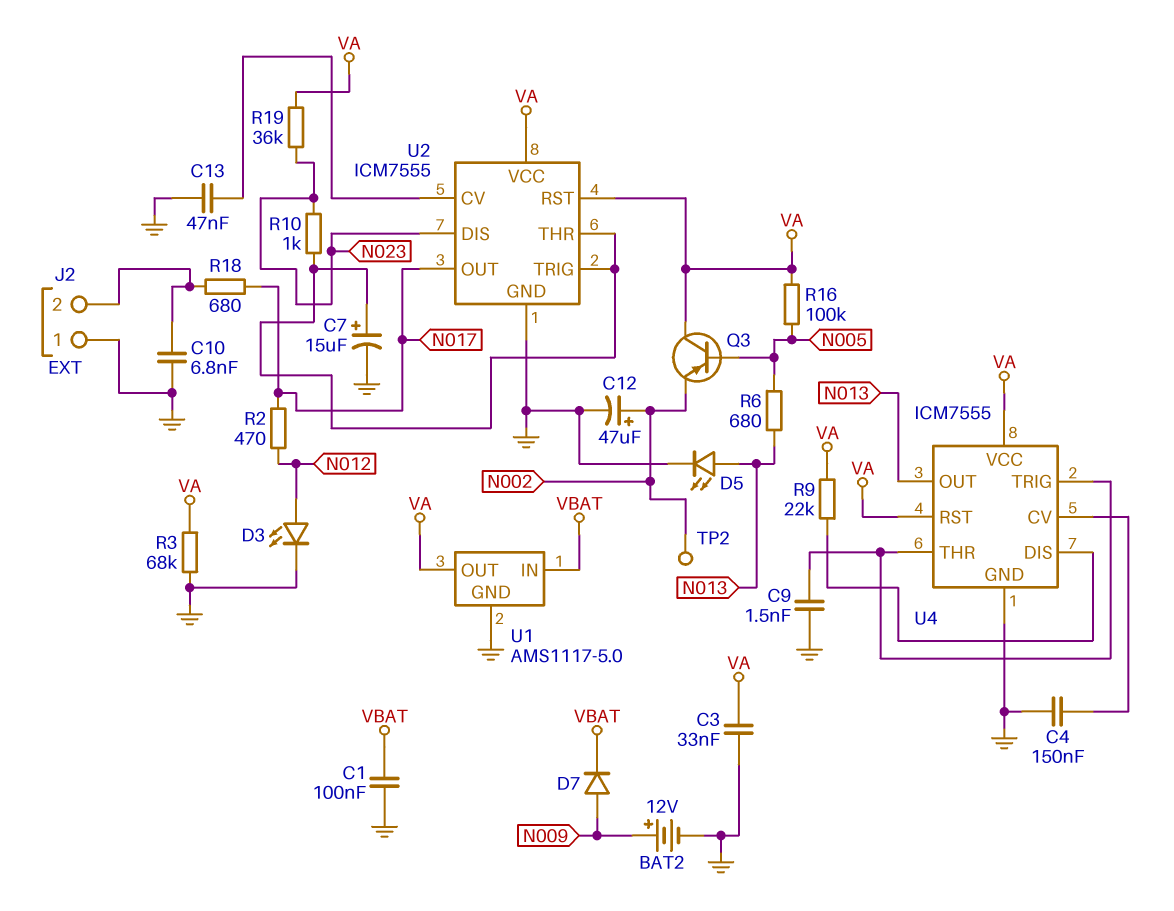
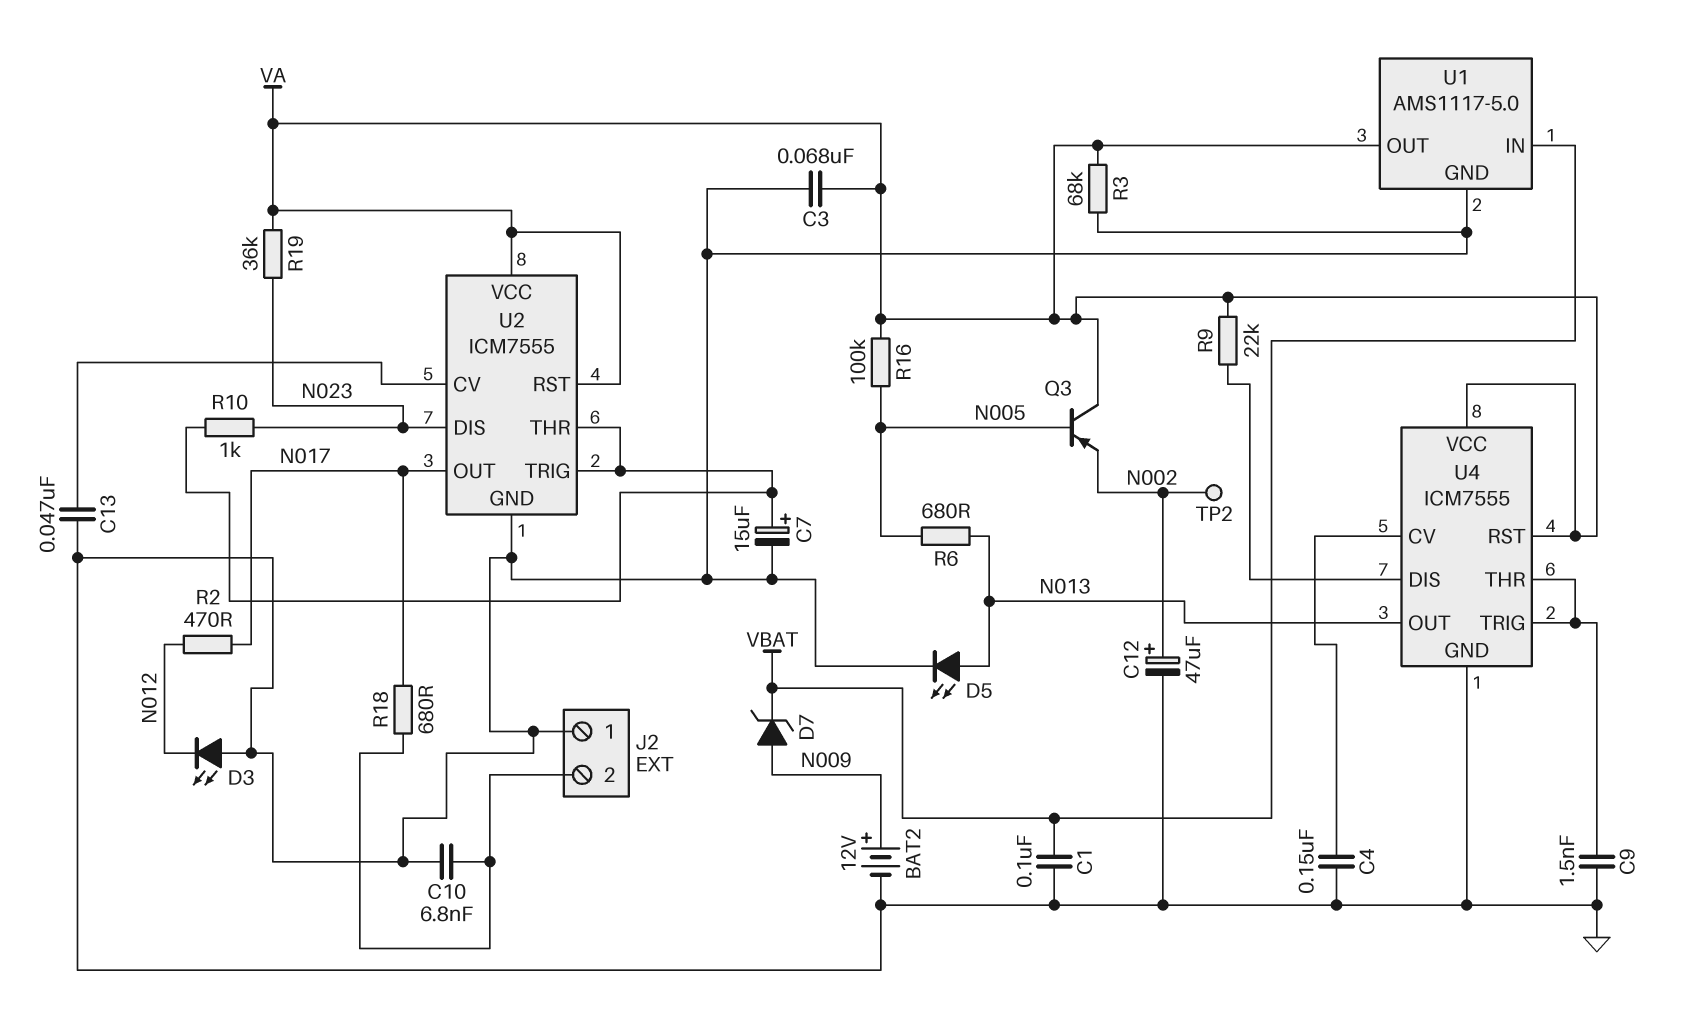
C3: 33nF (GND, VA) -> 68nF (GND, VA)
D3: LED (A N012, K GND) -> LED (A GND, K N012)
D7: diode (A N009, K VBAT) -> zener (A N009, K VBAT)

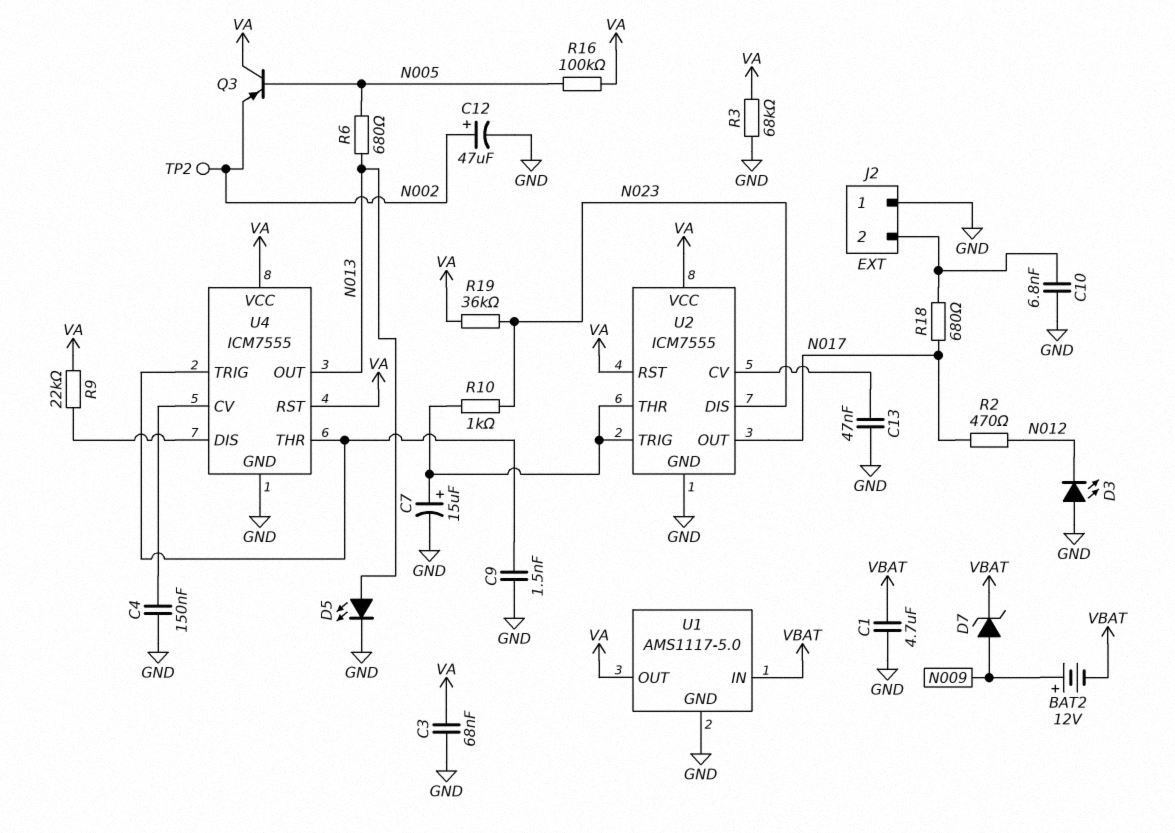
BAT2: 12V (plus N009, minus GND) -> 12V (plus N009, minus VBAT)
C1: 100nF (GND, VBAT) -> 4.7uF (GND, VBAT)

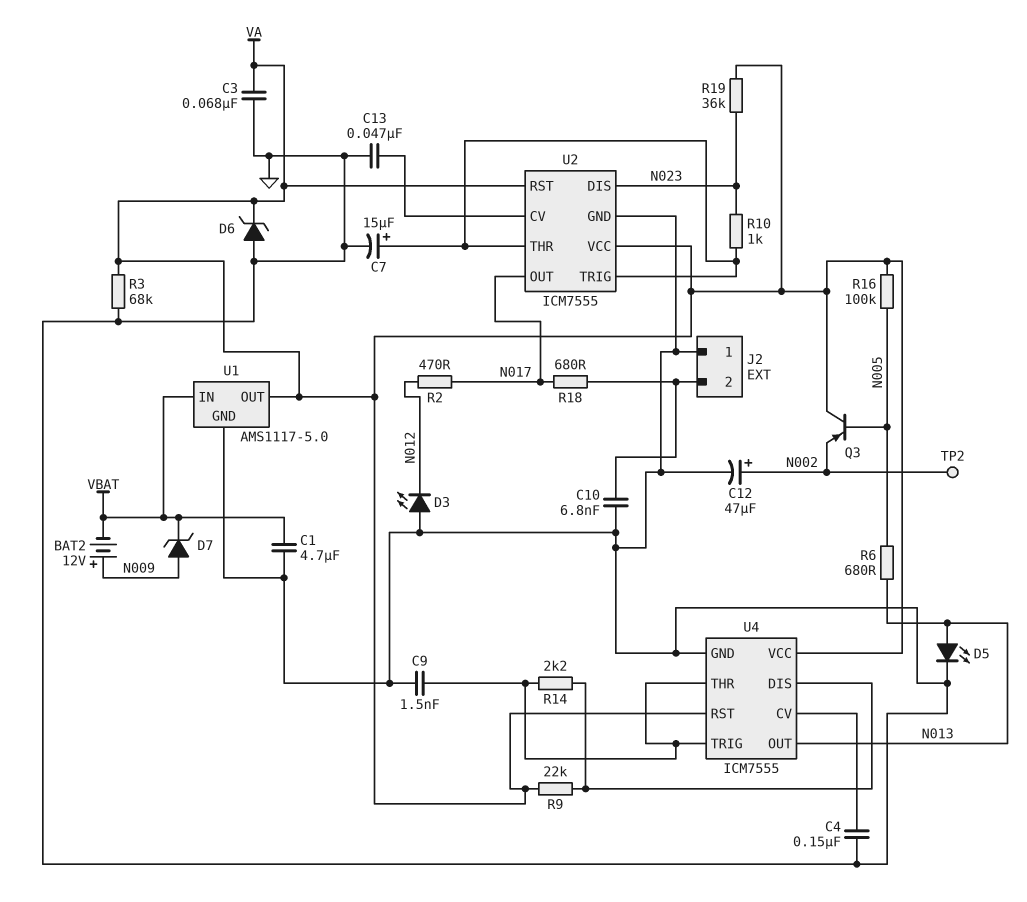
D6: none -> zener (A GND, K VA)
R14: none -> 2.2k (U4/DIS, U4/THR)

